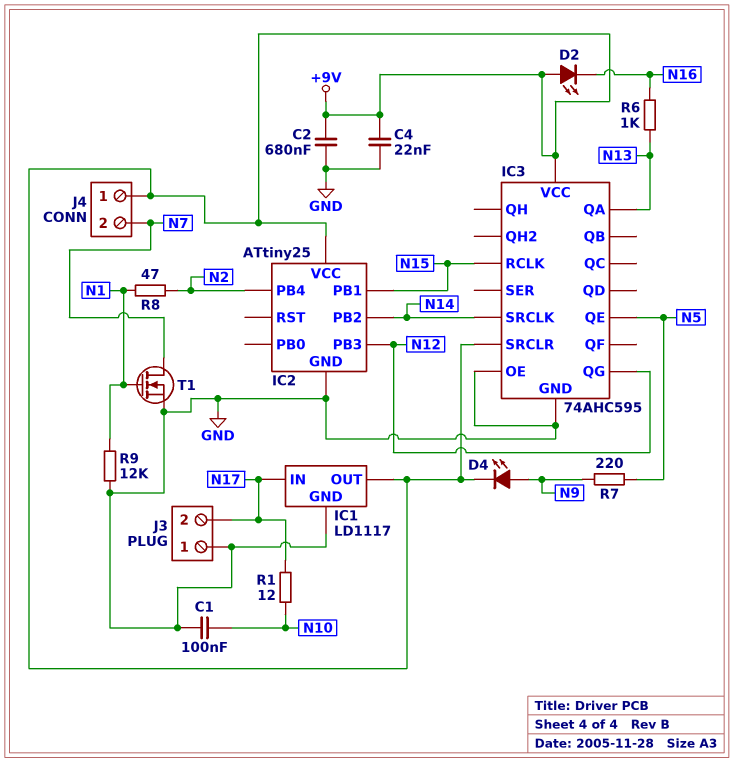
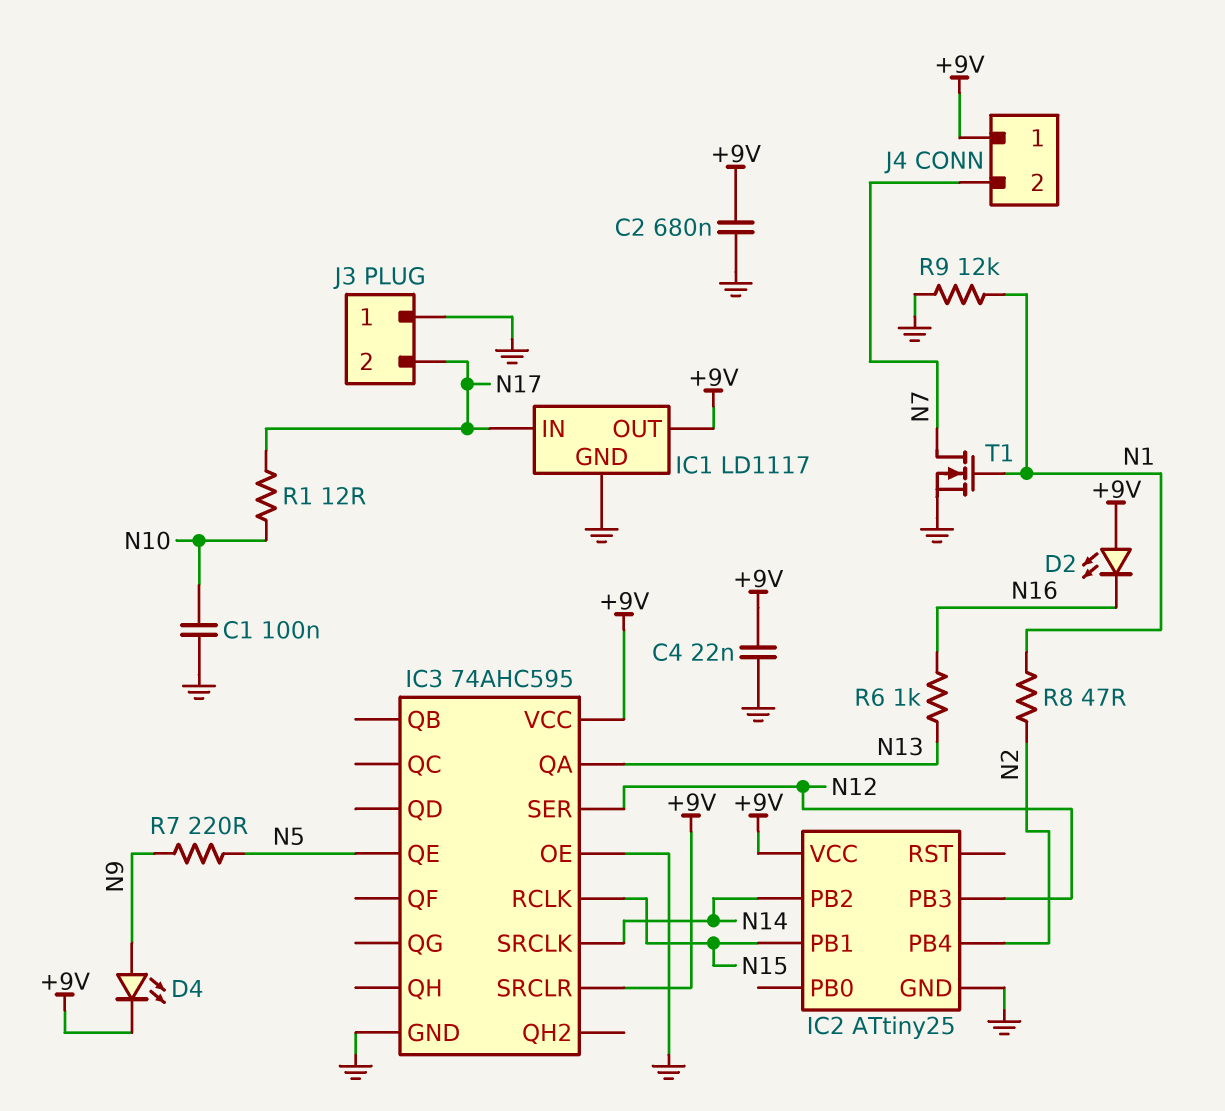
IC3 pin QG: N12 -> none
IC3 pin SER: none -> N12

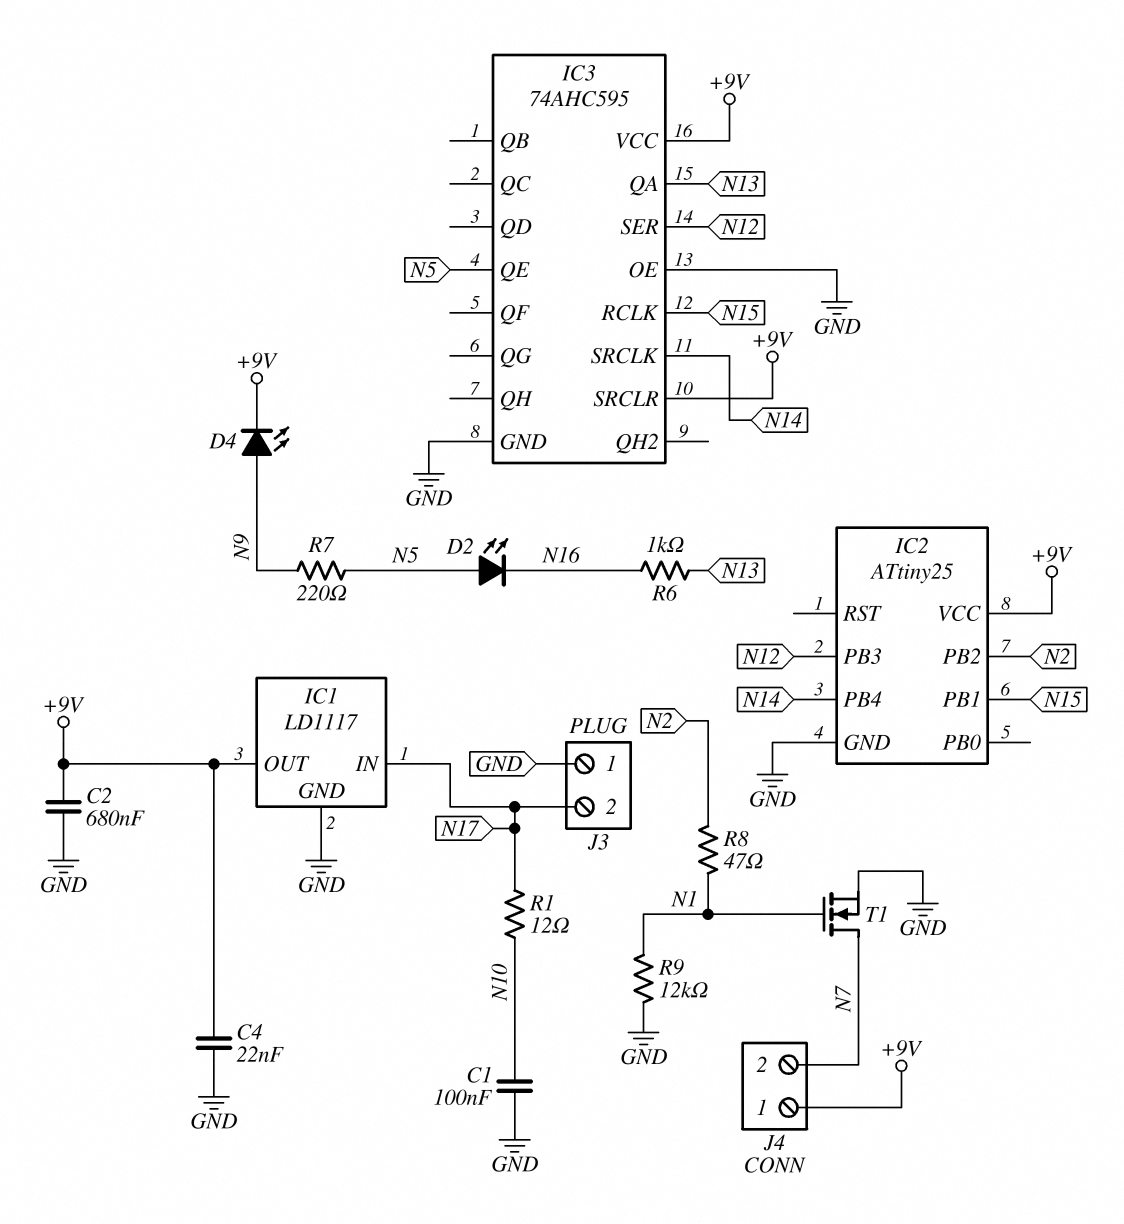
D2: LED (A +9V, K N16) -> LED (A N5, K N16)
IC2 pin PB2: N14 -> N2
IC2 pin PB4: N2 -> N14

